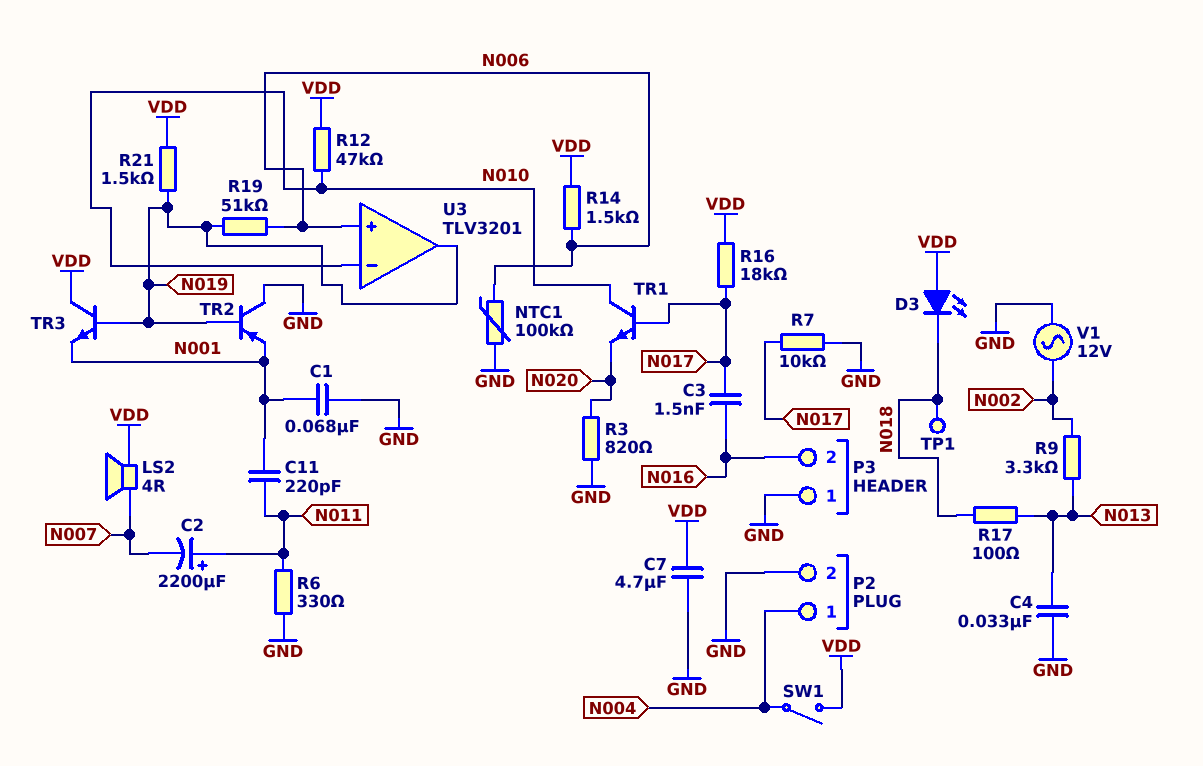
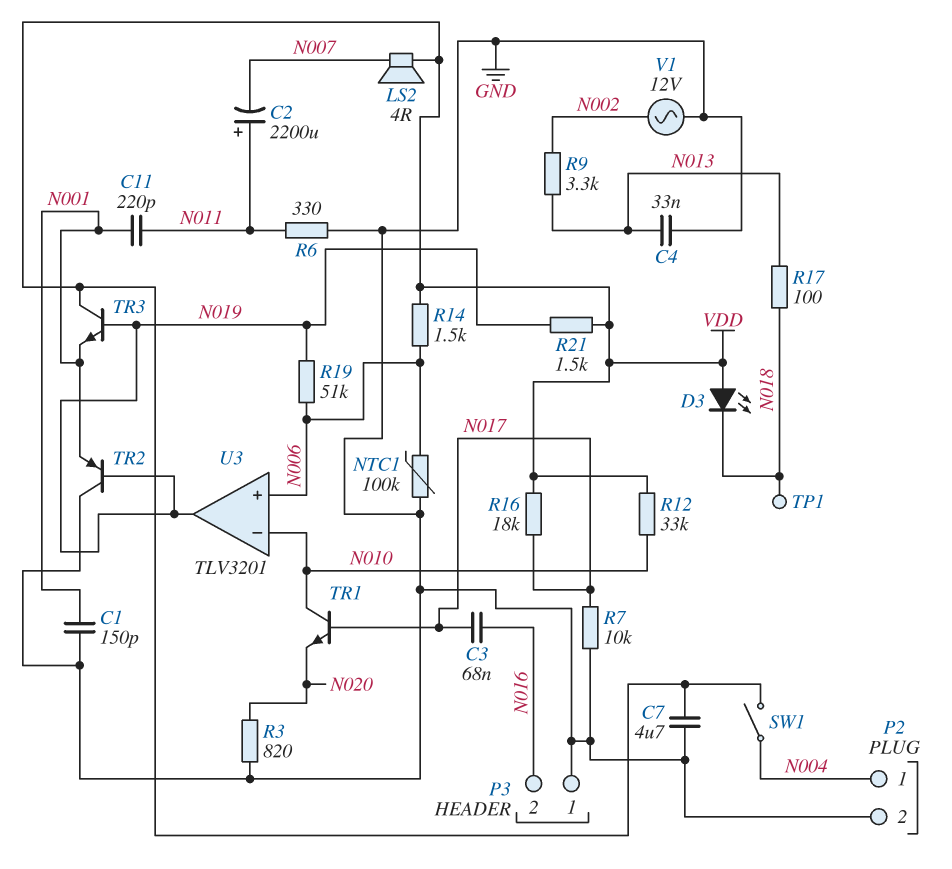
C1: 68nF (GND, N001) -> 150pF (GND, N001)
C3: 1.5nF (N016, N017) -> 68nF (N016, N017)
R12: 47k (N010, VDD) -> 33k (N010, VDD)

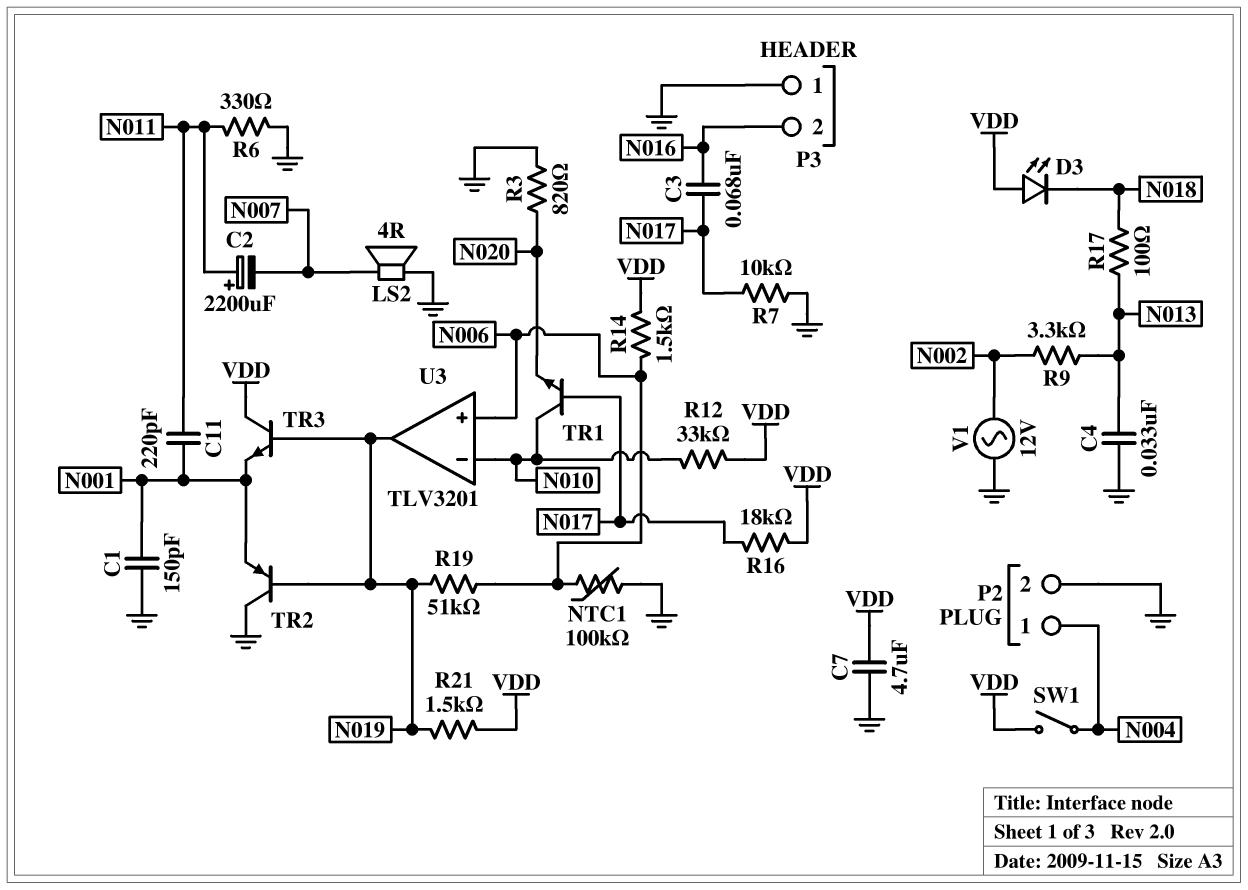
LS2: speaker 4R (N007, VDD) -> speaker 4R (GND, N007)
TP1: test point (N018) -> none

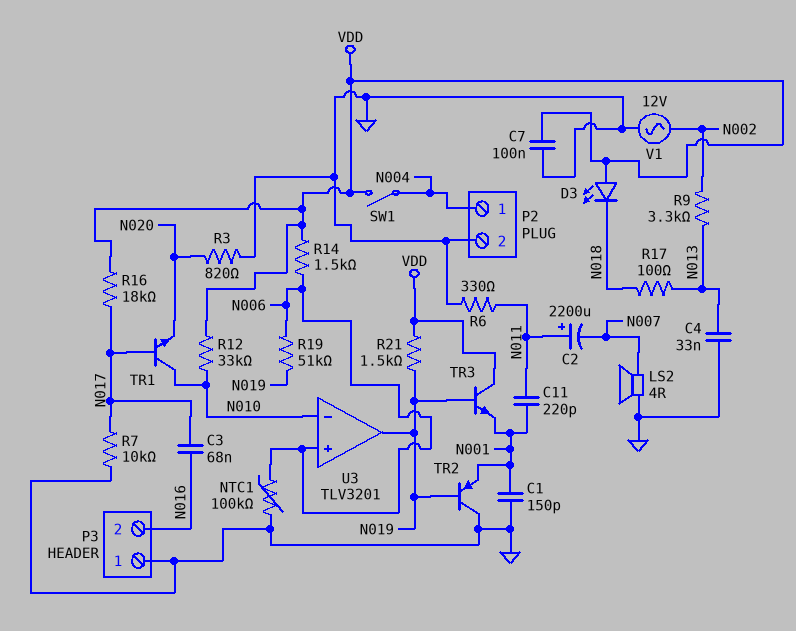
C7: 4.7uF (GND, VDD) -> 100nF (GND, VDD)

